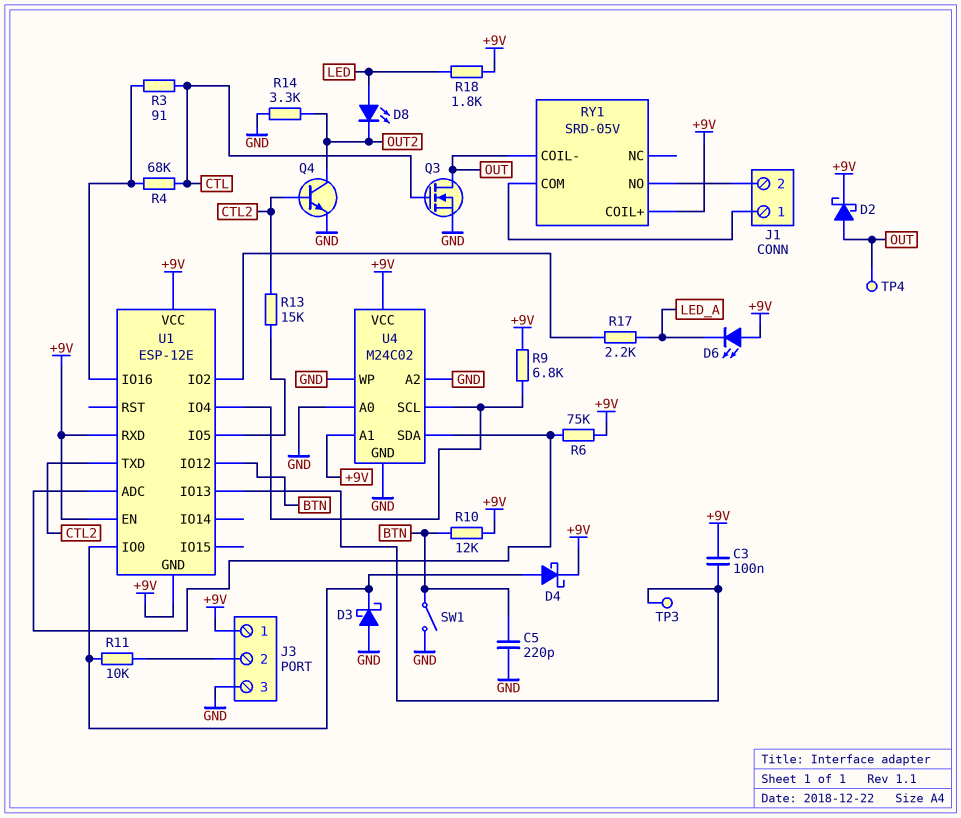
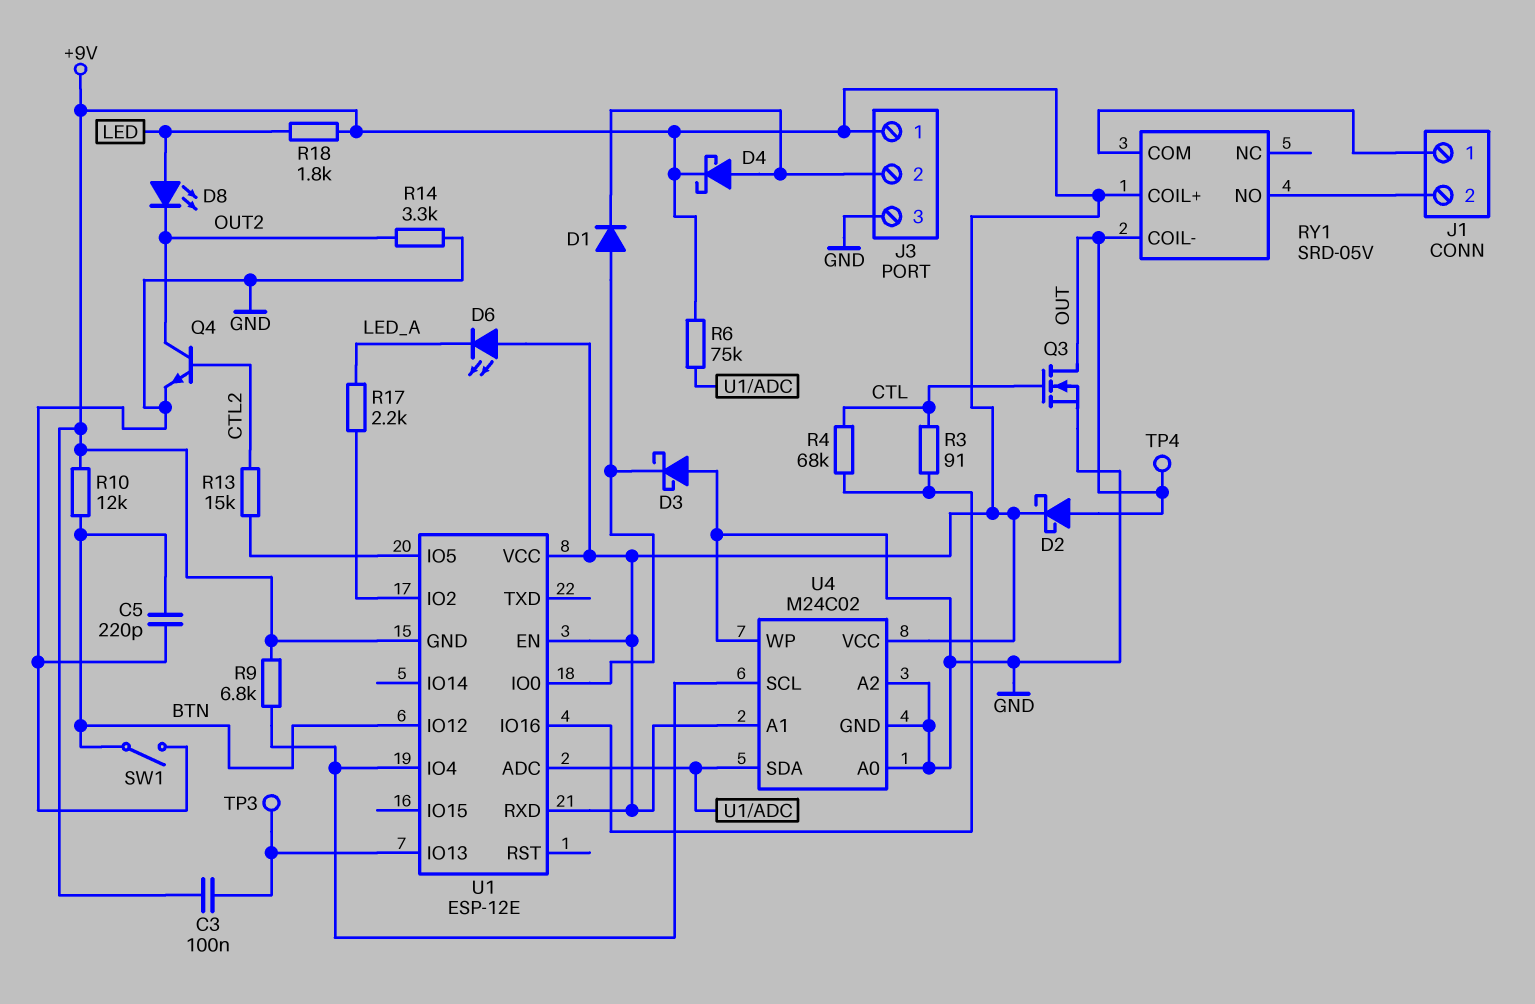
D1: none -> diode (A U1/IO0, K J3/2)
D4: schottky (A U1/IO0, K +9V) -> schottky (A J3/2, K +9V)
R11: 10k (J3/2, U1/IO0) -> none
U1 pin TXD: CTL2 -> none

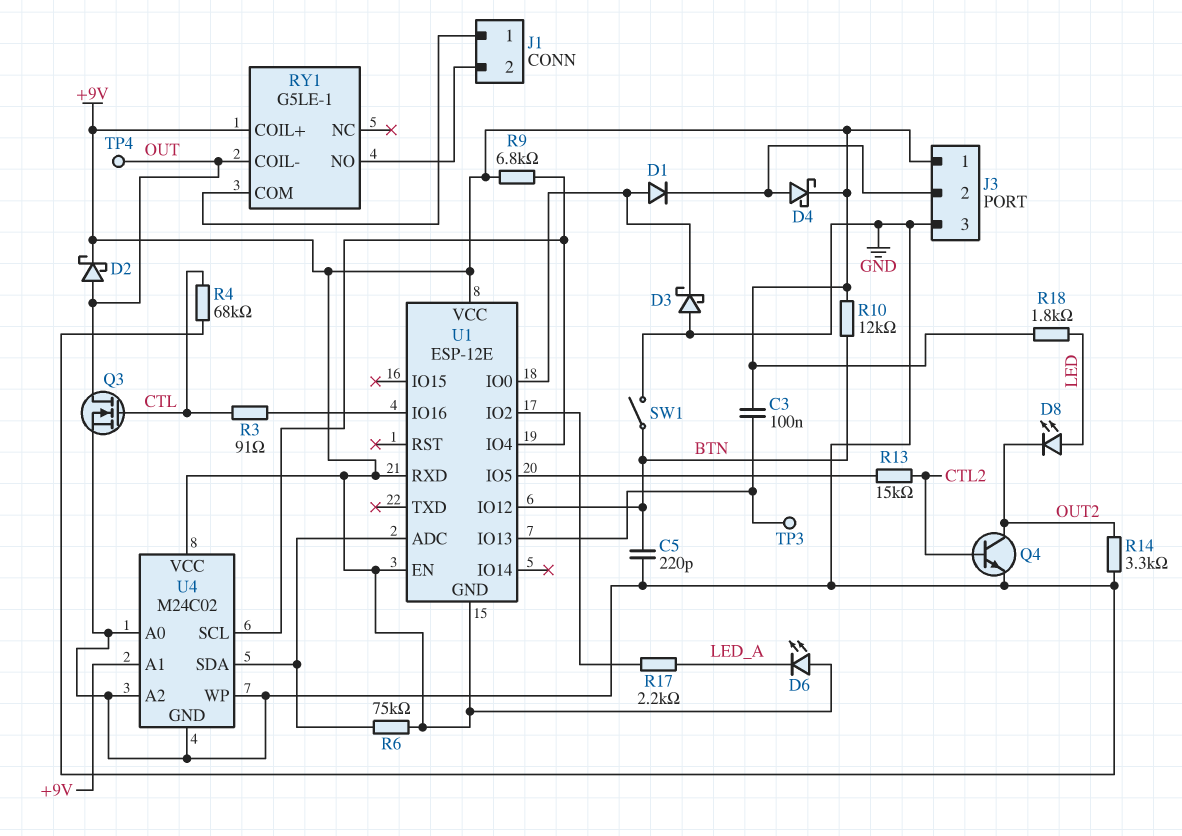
R4: 68k (CTL, U1/IO16) -> 68k (CTL, GND)
RY1: SRD-05V -> G5LE-1

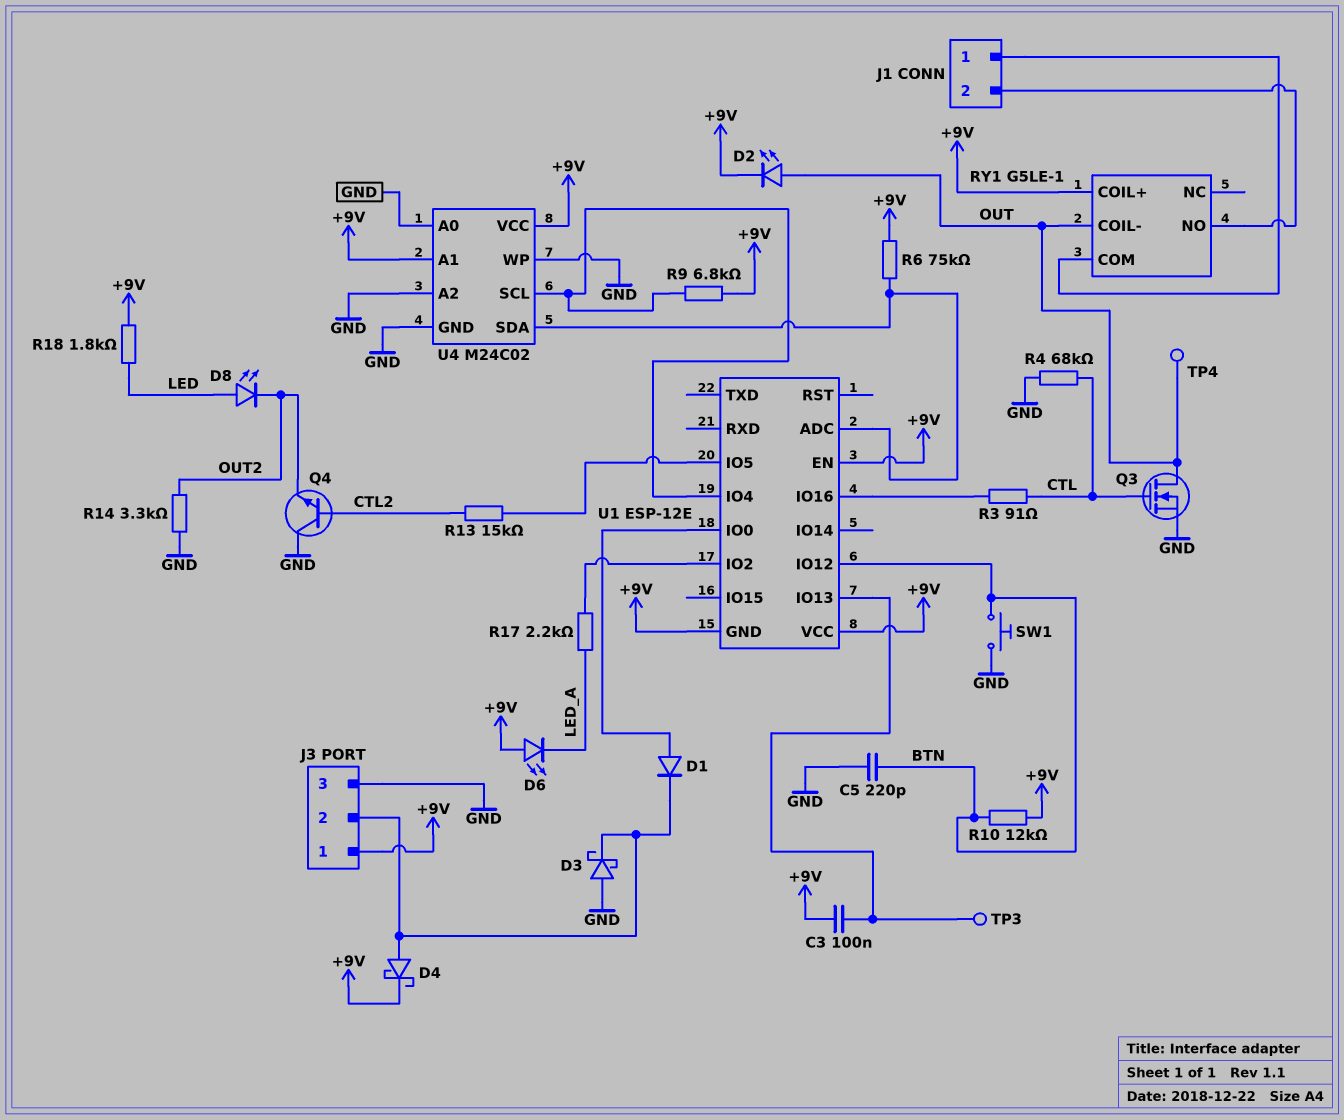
D2: schottky (A OUT, K +9V) -> LED (A OUT, K +9V)
D3: schottky (A GND, K U1/IO0) -> schottky (A GND, K J3/2)
Q4: NPN (B CTL2, C OUT2, E GND) -> NPN (B CTL2, C GND, E OUT2)
SW1: switch (BTN, GND) -> button (BTN, GND)
U1 pin RXD: +9V -> none

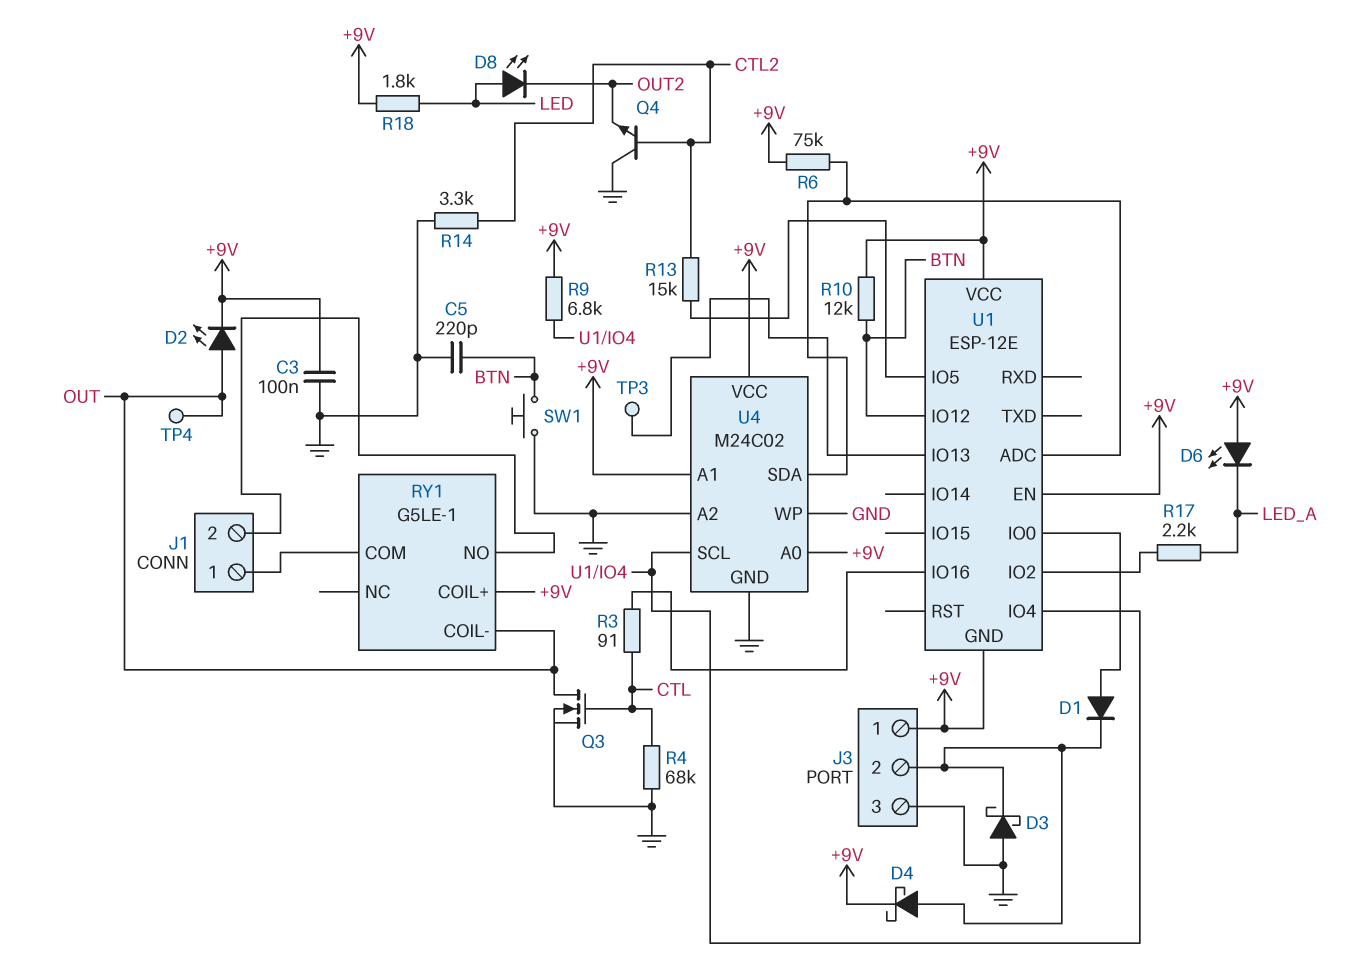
C3: 100nF (+9V, U1/IO13) -> 100nF (+9V, GND)
R14: 3.3k (GND, OUT2) -> 3.3k (CTL2, GND)
U4 pin A0: GND -> +9V

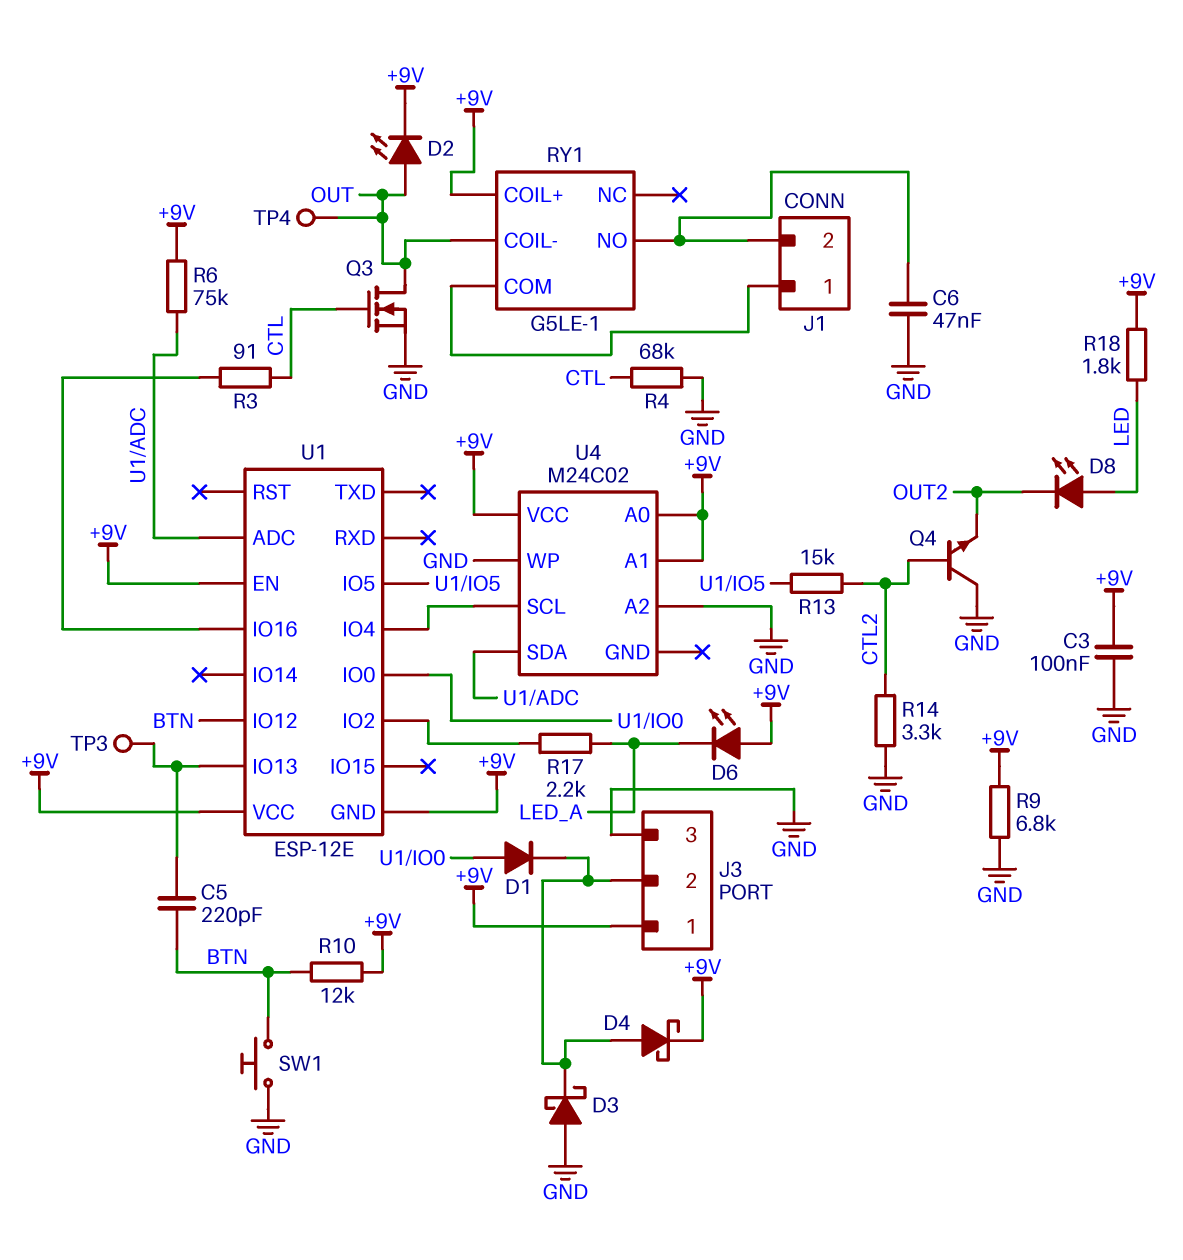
C5: 220pF (BTN, GND) -> 220pF (BTN, U1/IO13)
C6: none -> 47nF (GND, J1/2)
R9: 6.8k (+9V, U1/IO4) -> 6.8k (+9V, GND)
U4 pin GND: GND -> none

